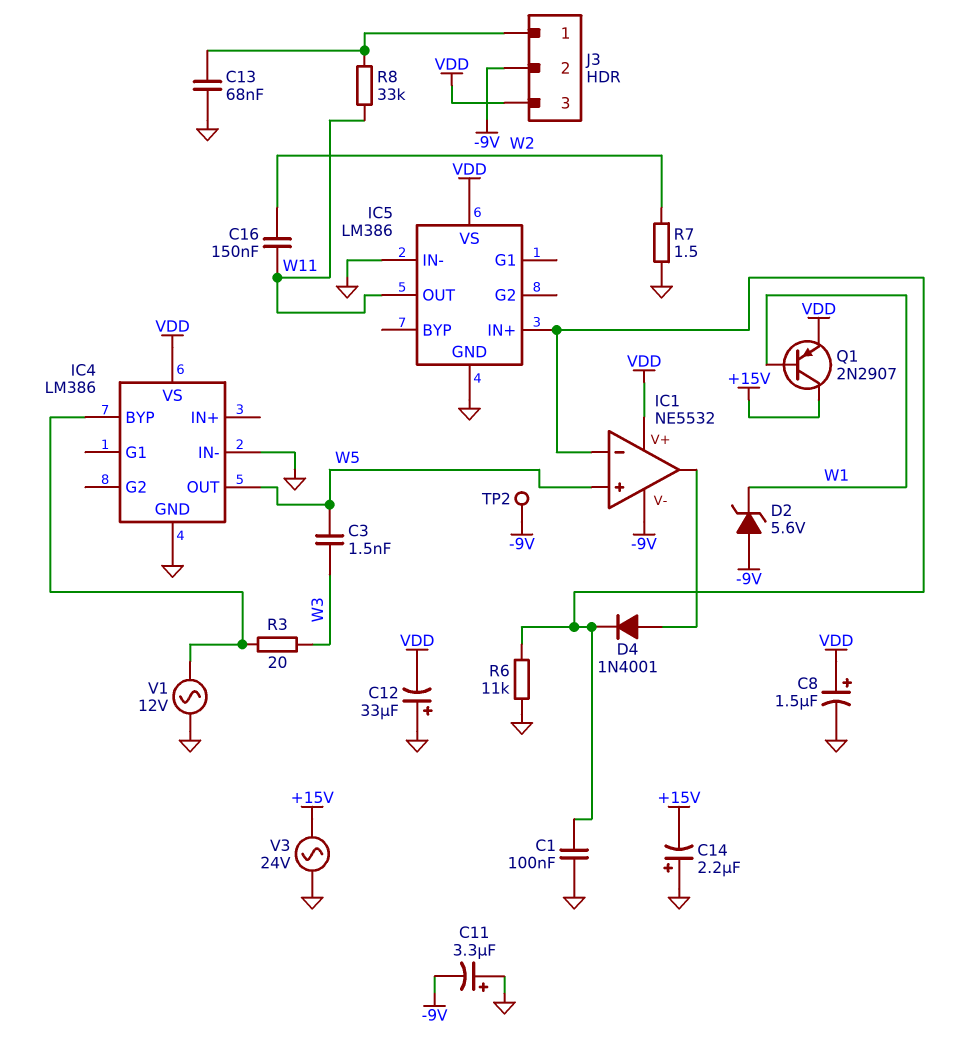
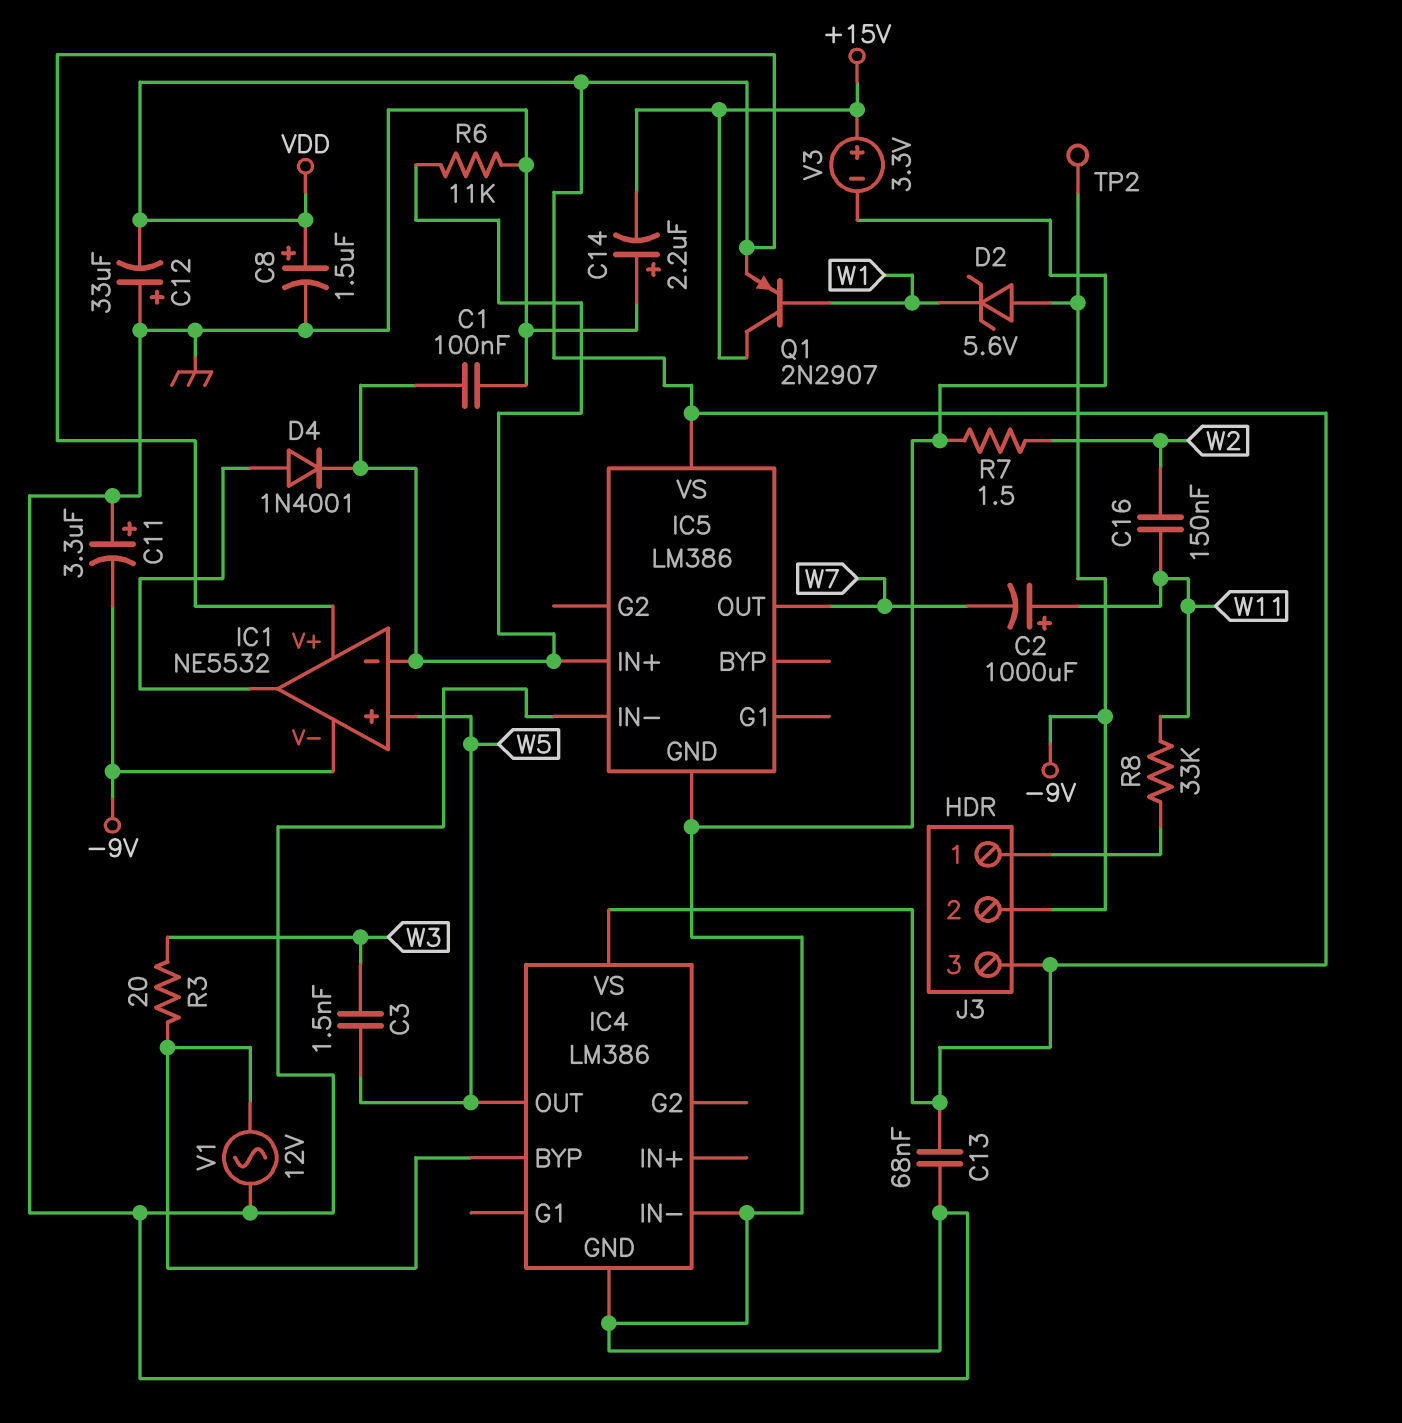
C2: none -> 1000uF (plus W11, minus W7)
C13: 68nF (GND, J3/1) -> 68nF (GND, VDD)
IC5 pin OUT: W11 -> W7
V3: AC 24V (+15V, GND) -> 3.3V (plus +15V, minus GND)

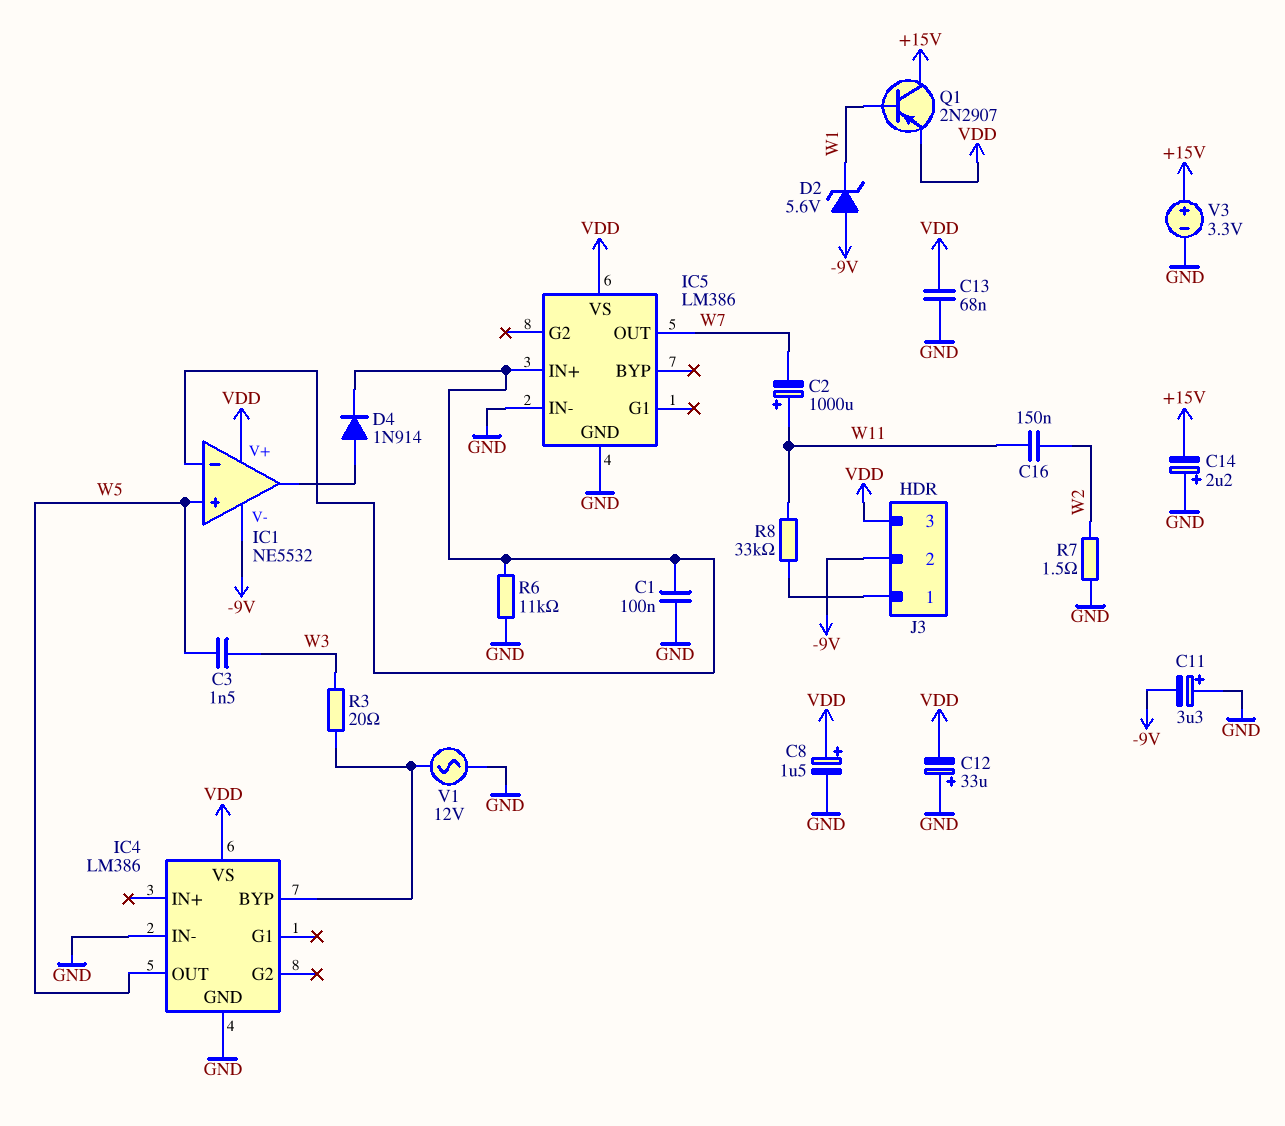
D4: diode 1N4001 (A IC1/out, K IC1/in-) -> diode 1N914 (A IC1/out, K IC1/in-)
TP2: test point (-9V) -> none

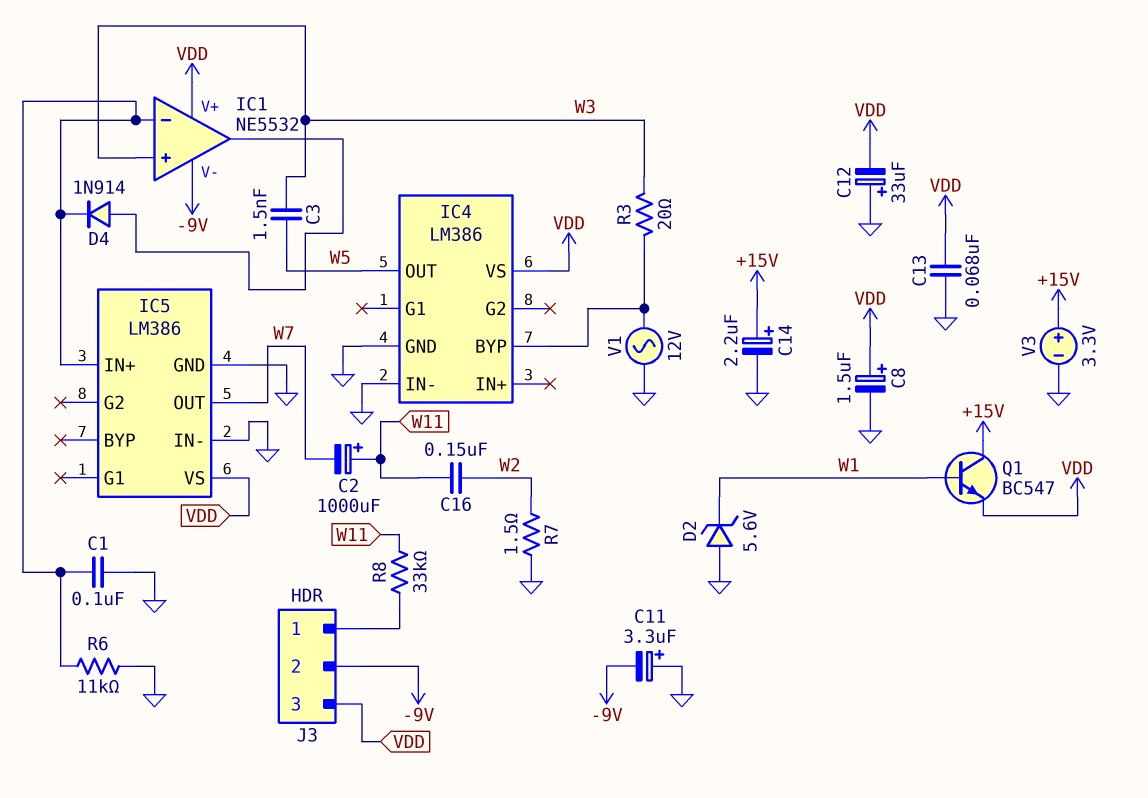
C14: 2.2uF (plus GND, minus +15V) -> 2.2uF (plus +15V, minus GND)
D2: zener 5.6V (A -9V, K W1) -> zener 5.6V (A GND, K W1)
IC1 pin in+: W5 -> W3
Q1: PNP 2N2907 (B W1, C +15V, E VDD) -> NPN BC547 (B W1, C +15V, E VDD)

